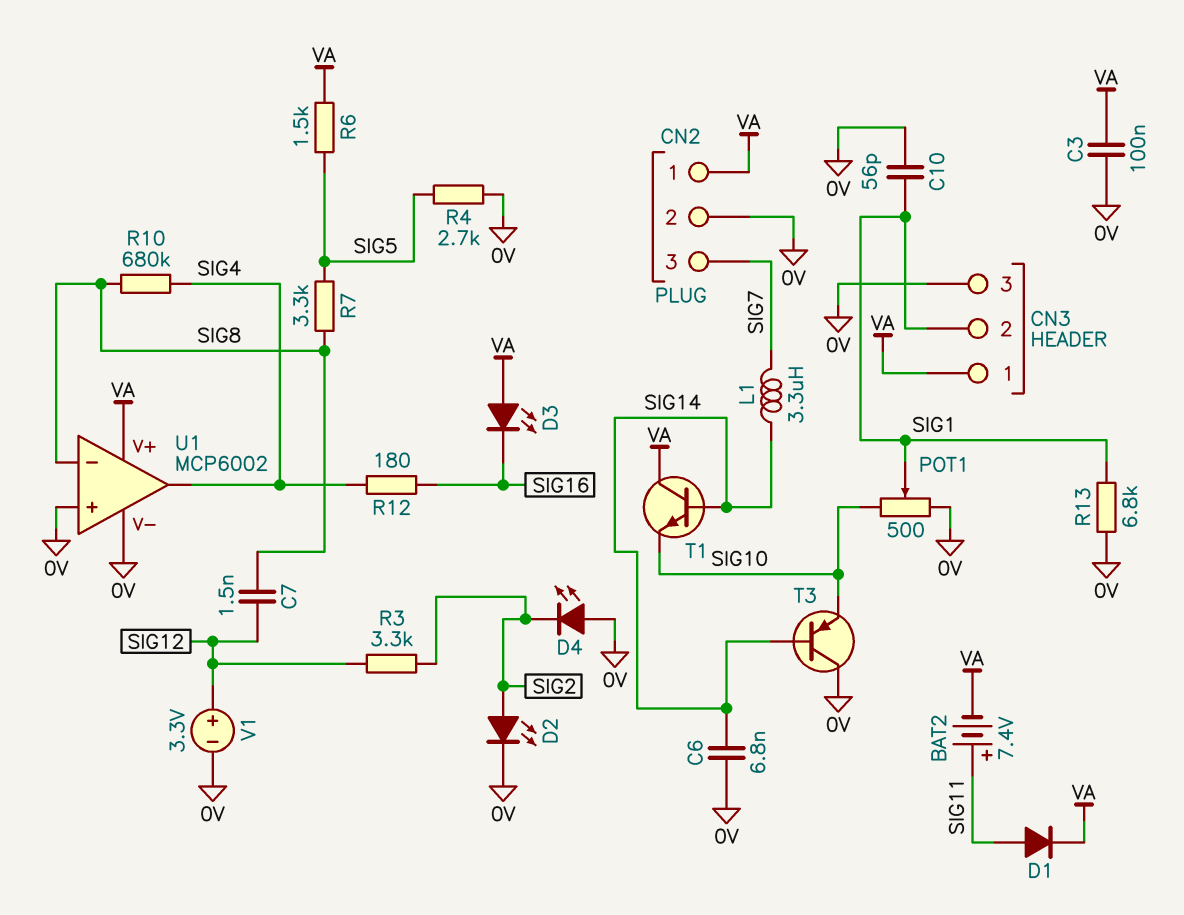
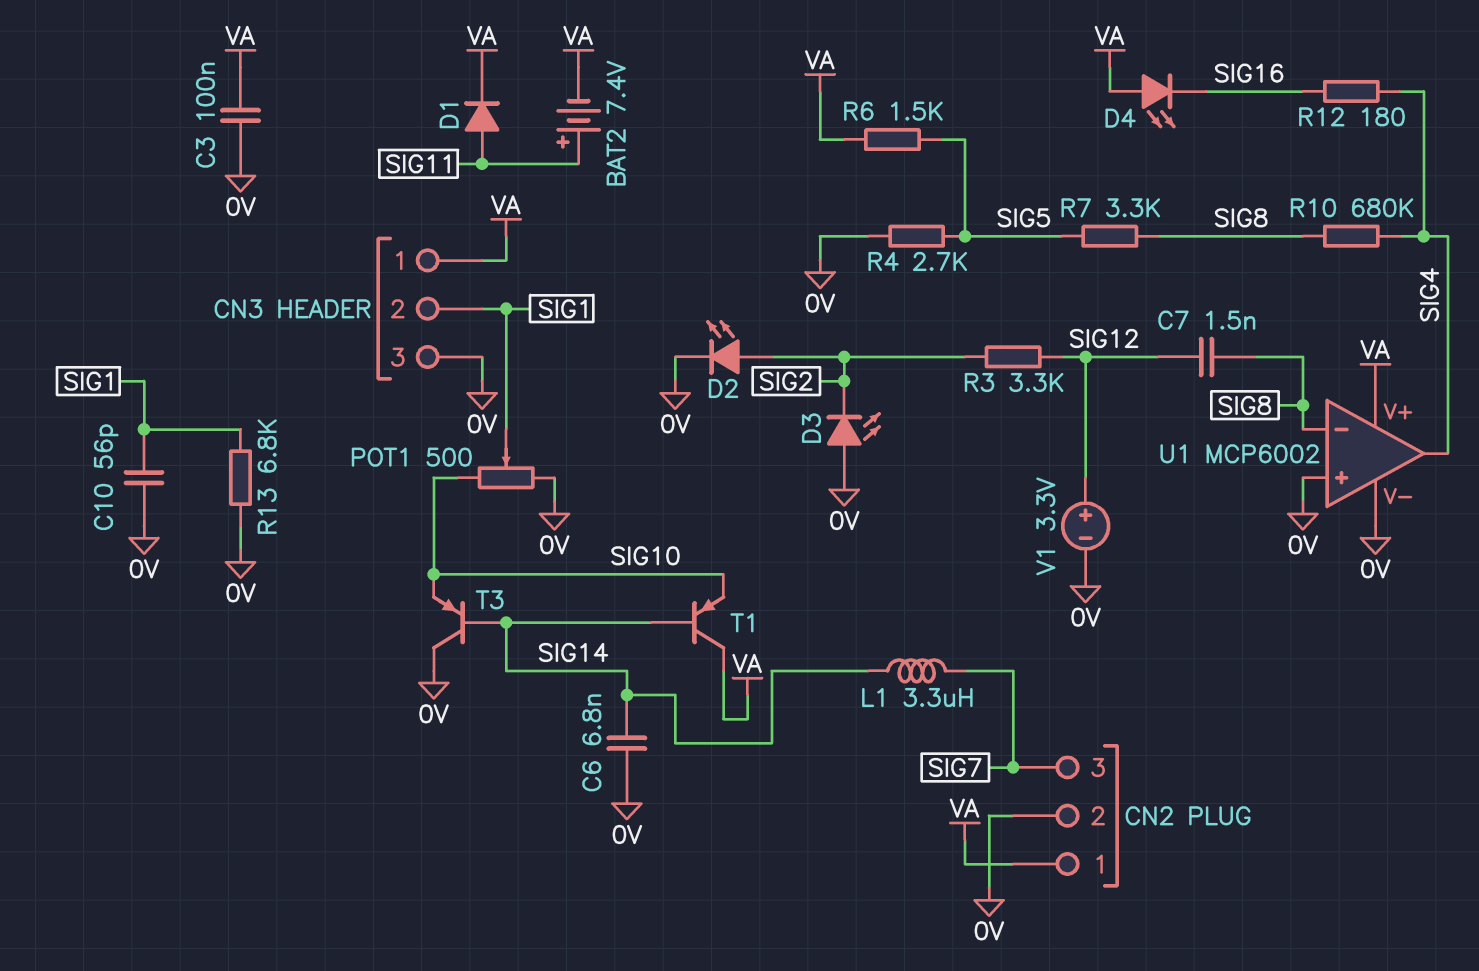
D3: LED (A VA, K SIG16) -> LED (A 0V, K SIG2)
D4: LED (A 0V, K SIG2) -> LED (A VA, K SIG16)
T1: NPN (B SIG14, C VA, E SIG10) -> PNP (B SIG14, C VA, E SIG10)

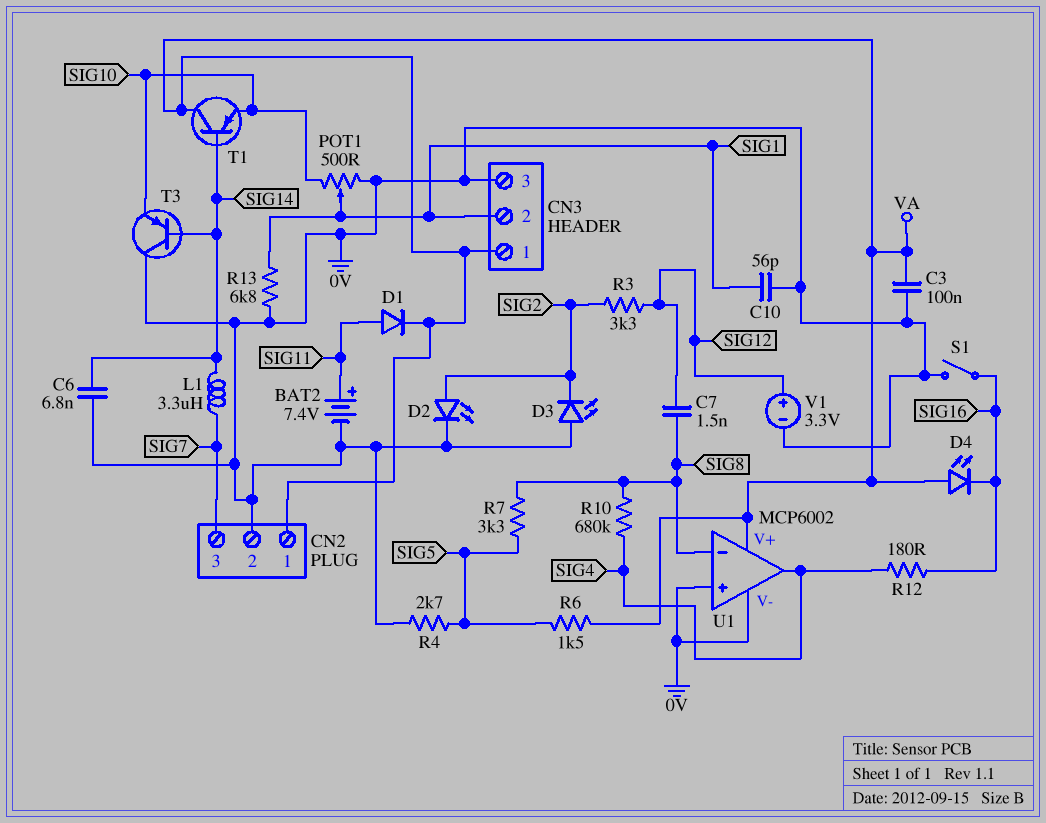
BAT2: 7.4V (plus SIG11, minus VA) -> 7.4V (plus SIG11, minus 0V)
S1: none -> switch (0V, SIG16)

